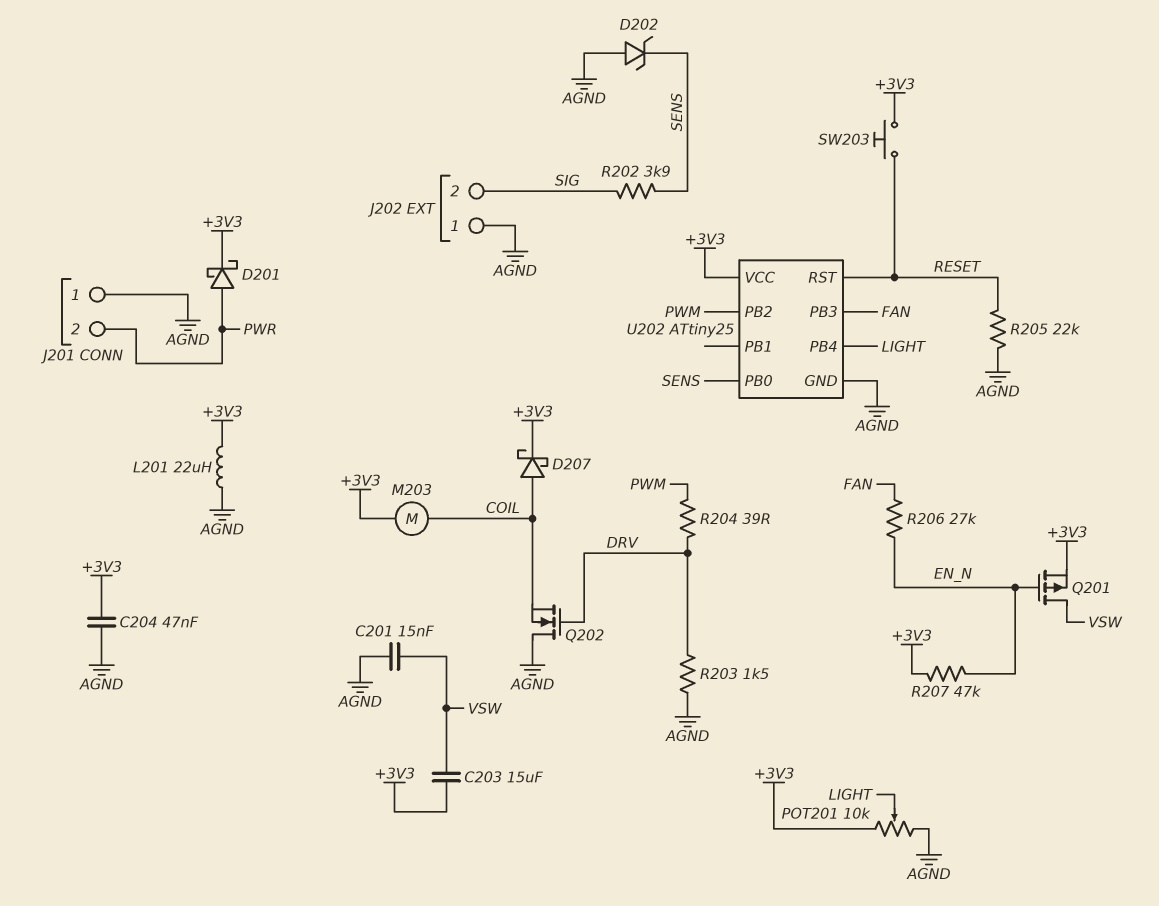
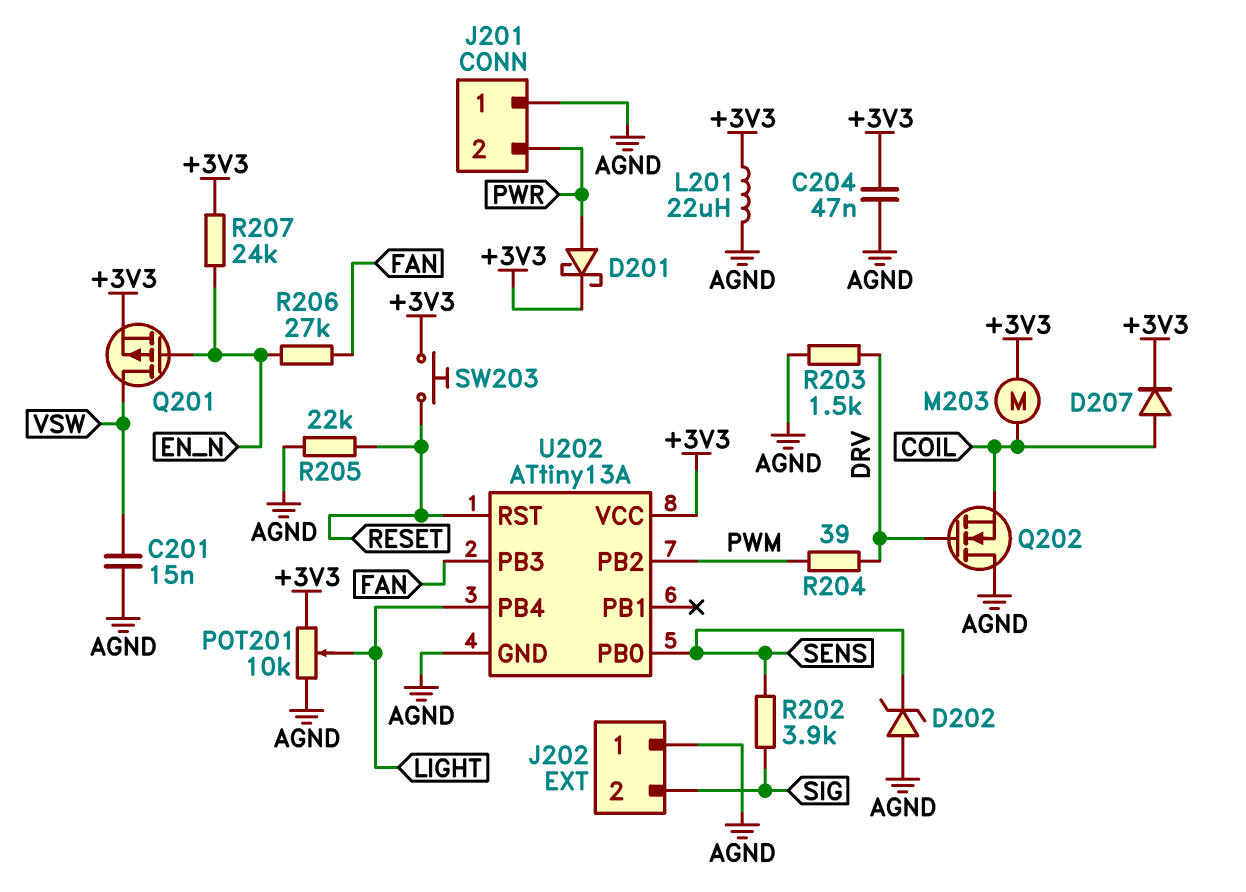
C203: 15uF (+3V3, VSW) -> none
D207: schottky (A COIL, K +3V3) -> diode (A COIL, K +3V3)
R207: 47k (+3V3, EN_N) -> 24k (+3V3, EN_N)
U202: ATtiny25 -> ATtiny13A

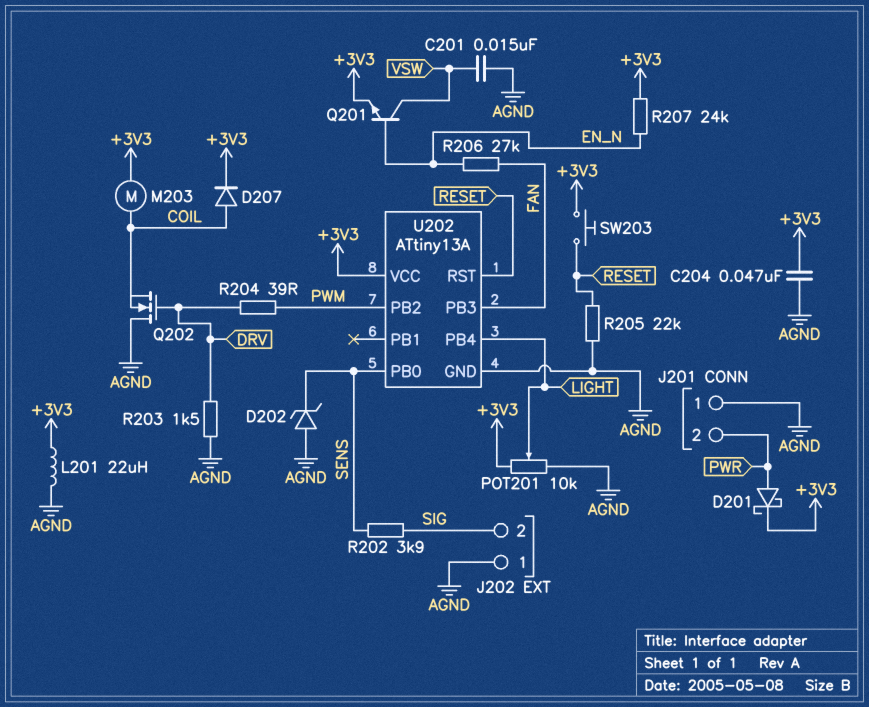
Q201: PMOS (G EN_N, D VSW, S +3V3) -> NPN (B EN_N, C VSW, E +3V3)

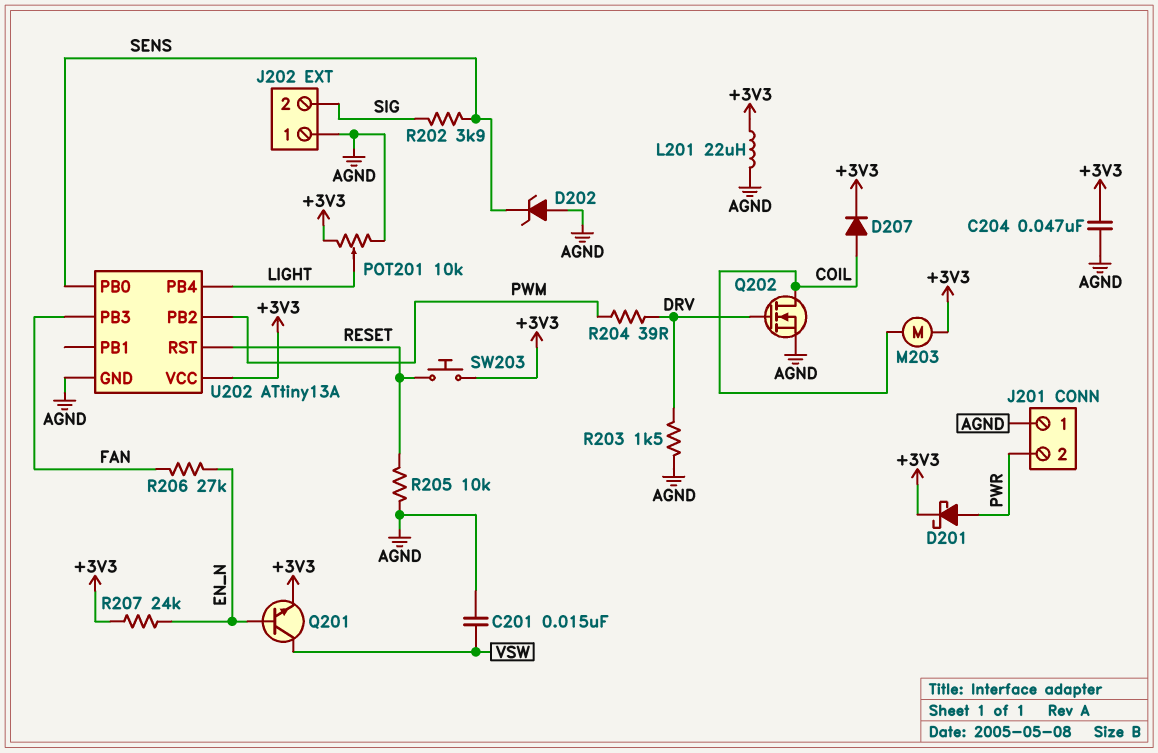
Q202: NMOS (G DRV, D AGND, S COIL) -> NMOS (G DRV, D COIL, S AGND)
R205: 22k (AGND, RESET) -> 10k (AGND, RESET)

